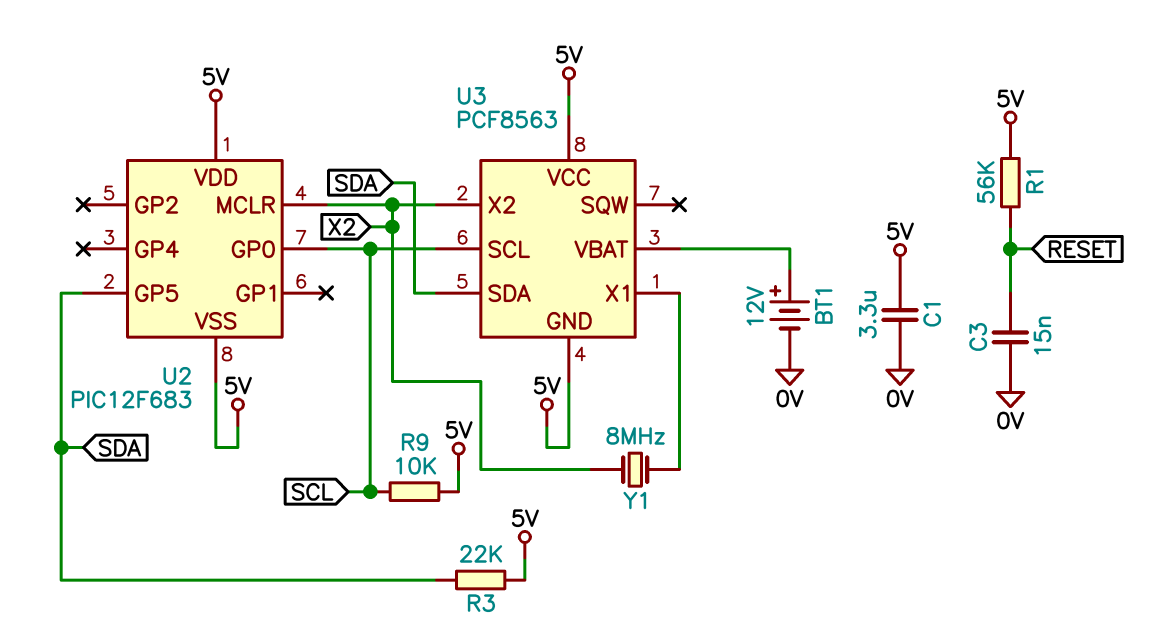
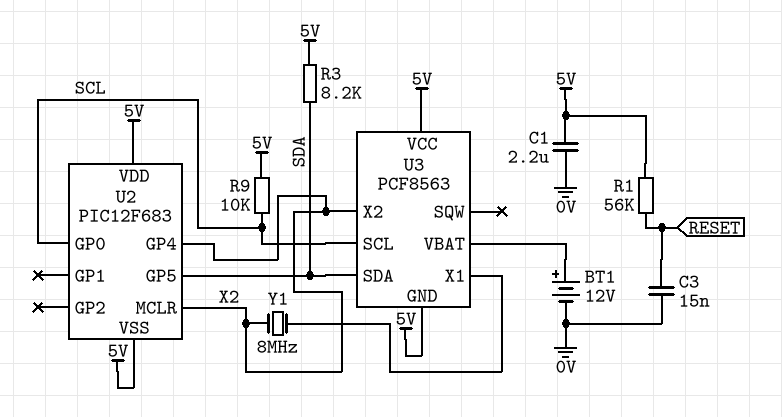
C1: 3.3uF (0V, 5V) -> 2.2uF (0V, 5V)
R3: 22k (5V, SDA) -> 8.2k (5V, SDA)
U2 pin GP4: none -> X2

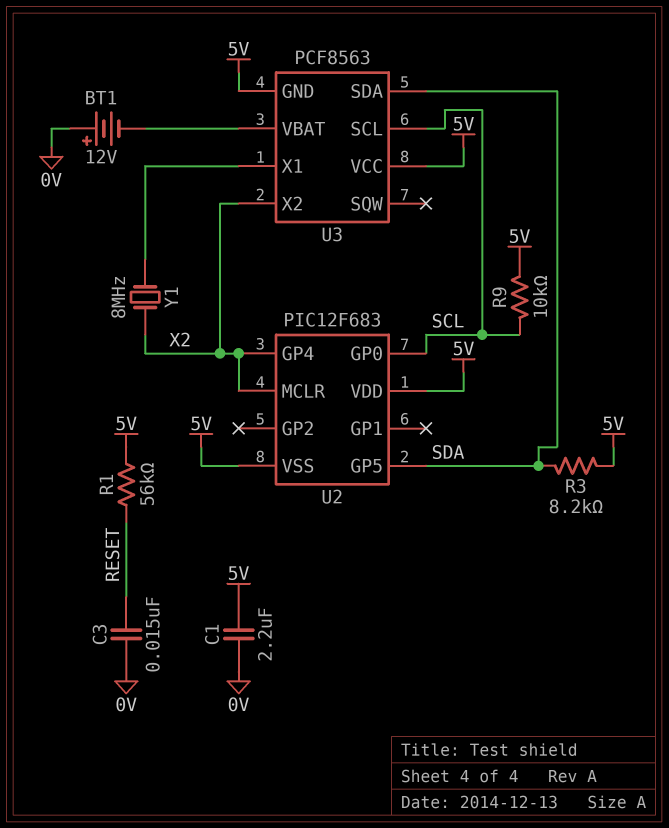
BT1: 12V (plus U3/VBAT, minus 0V) -> 12V (plus 0V, minus U3/VBAT)

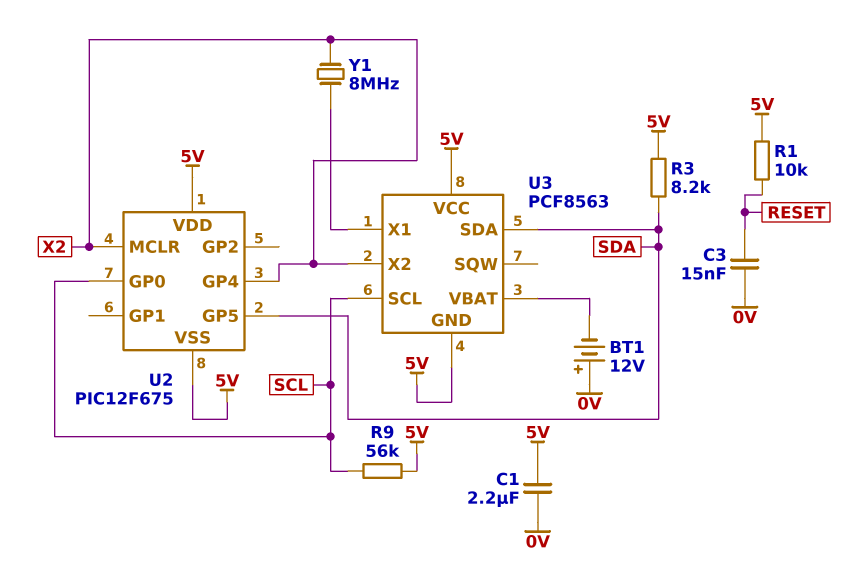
R1: 56k (5V, RESET) -> 10k (5V, RESET)
R9: 10k (5V, SCL) -> 56k (5V, SCL)
U2: PIC12F683 -> PIC12F675

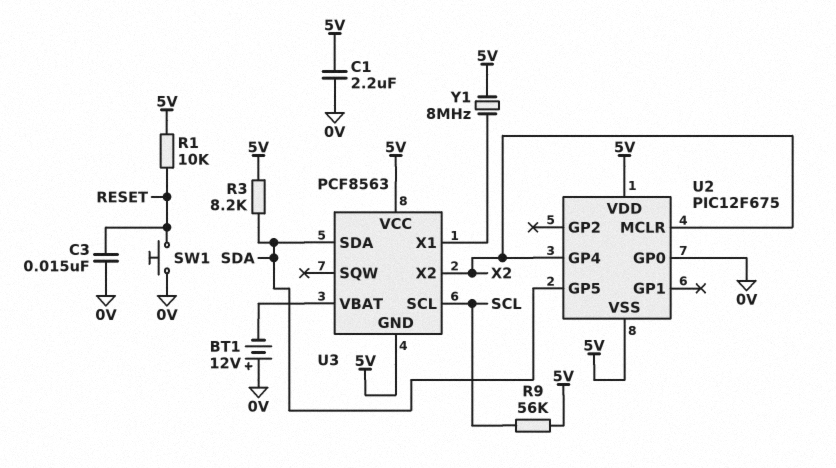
SW1: none -> button (0V, RESET)
U2 pin GP0: SCL -> 0V
Y1: 8MHz (U3/X1, X2) -> 8MHz (5V, U3/X1)

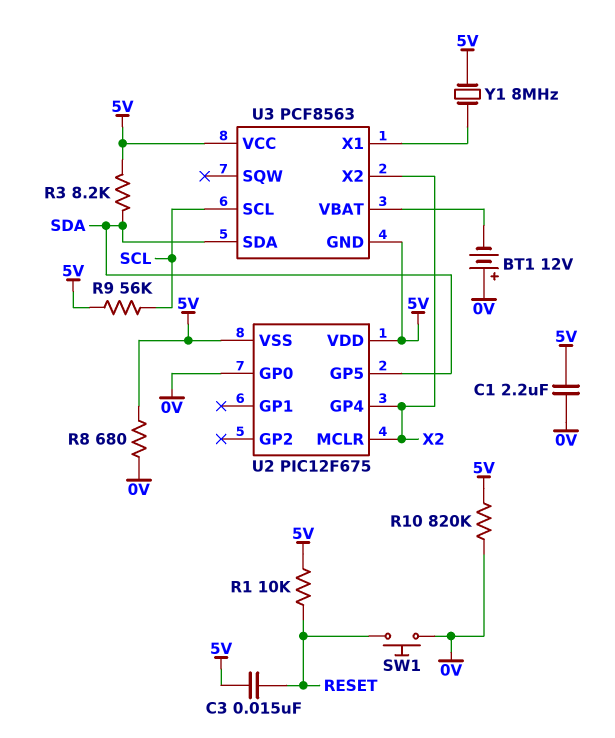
C3: 15nF (0V, RESET) -> 15nF (5V, RESET)
R8: none -> 680 (0V, 5V)
R10: none -> 820k (0V, 5V)

